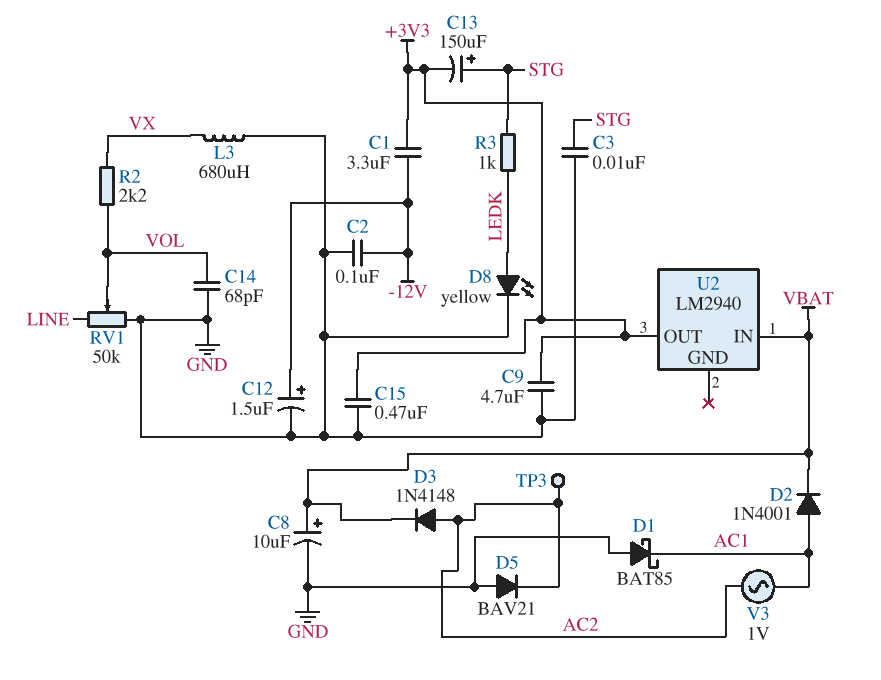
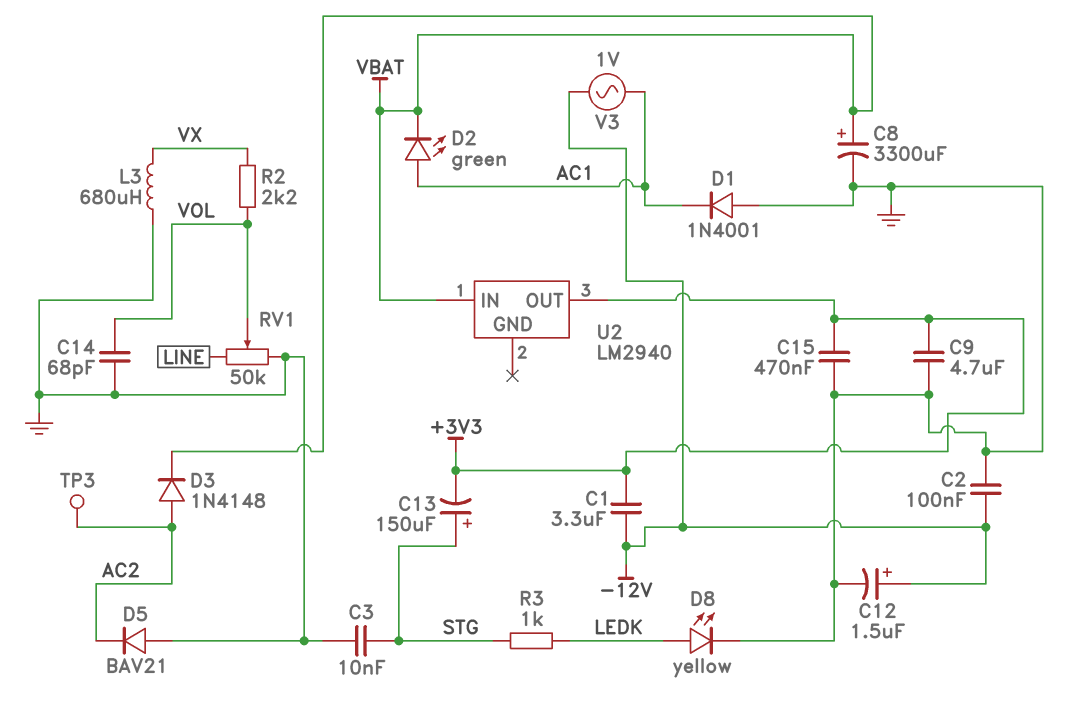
C8: 10uF (plus VBAT, minus GND) -> 3300uF (plus VBAT, minus GND)
D1: schottky BAT85 (A GND, K AC1) -> diode 1N4001 (A GND, K AC1)
D2: diode 1N4001 (A AC1, K VBAT) -> LED green (A AC1, K VBAT)
V3: AC 1V (AC1, AC2) -> AC 1V (-12V, AC1)

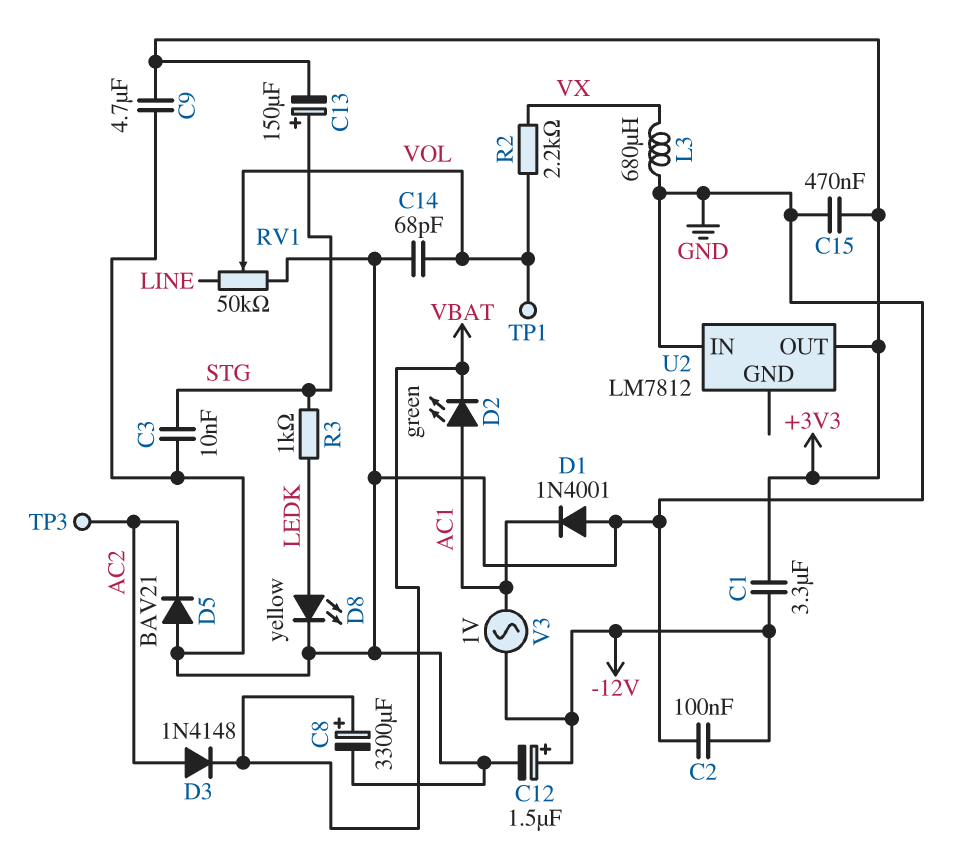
TP1: none -> test point (VOL)
U2: LM2940 -> LM7812
U2 pin IN: VBAT -> GND

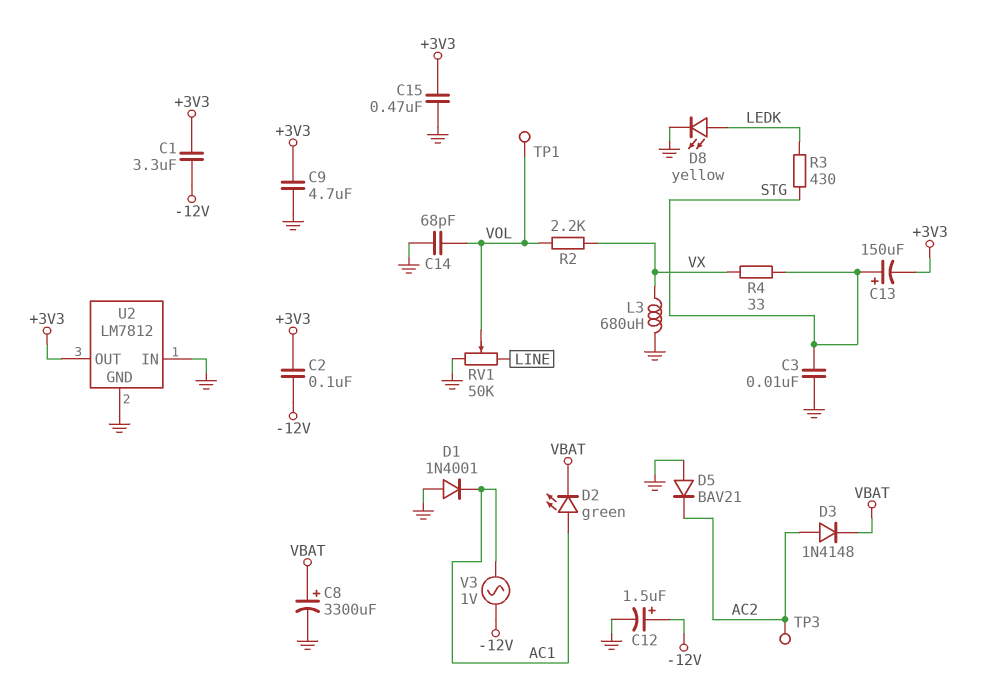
C2: 100nF (-12V, GND) -> 100nF (+3V3, -12V)
R3: 1k (LEDK, STG) -> 430 (LEDK, STG)
R4: none -> 33 (STG, VX)
U2 pin GND: none -> GND

